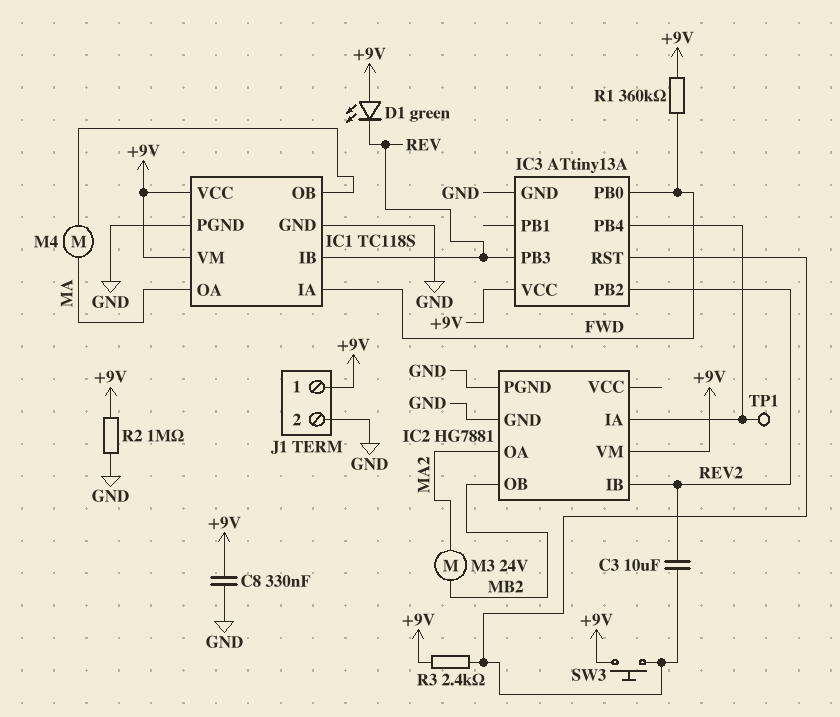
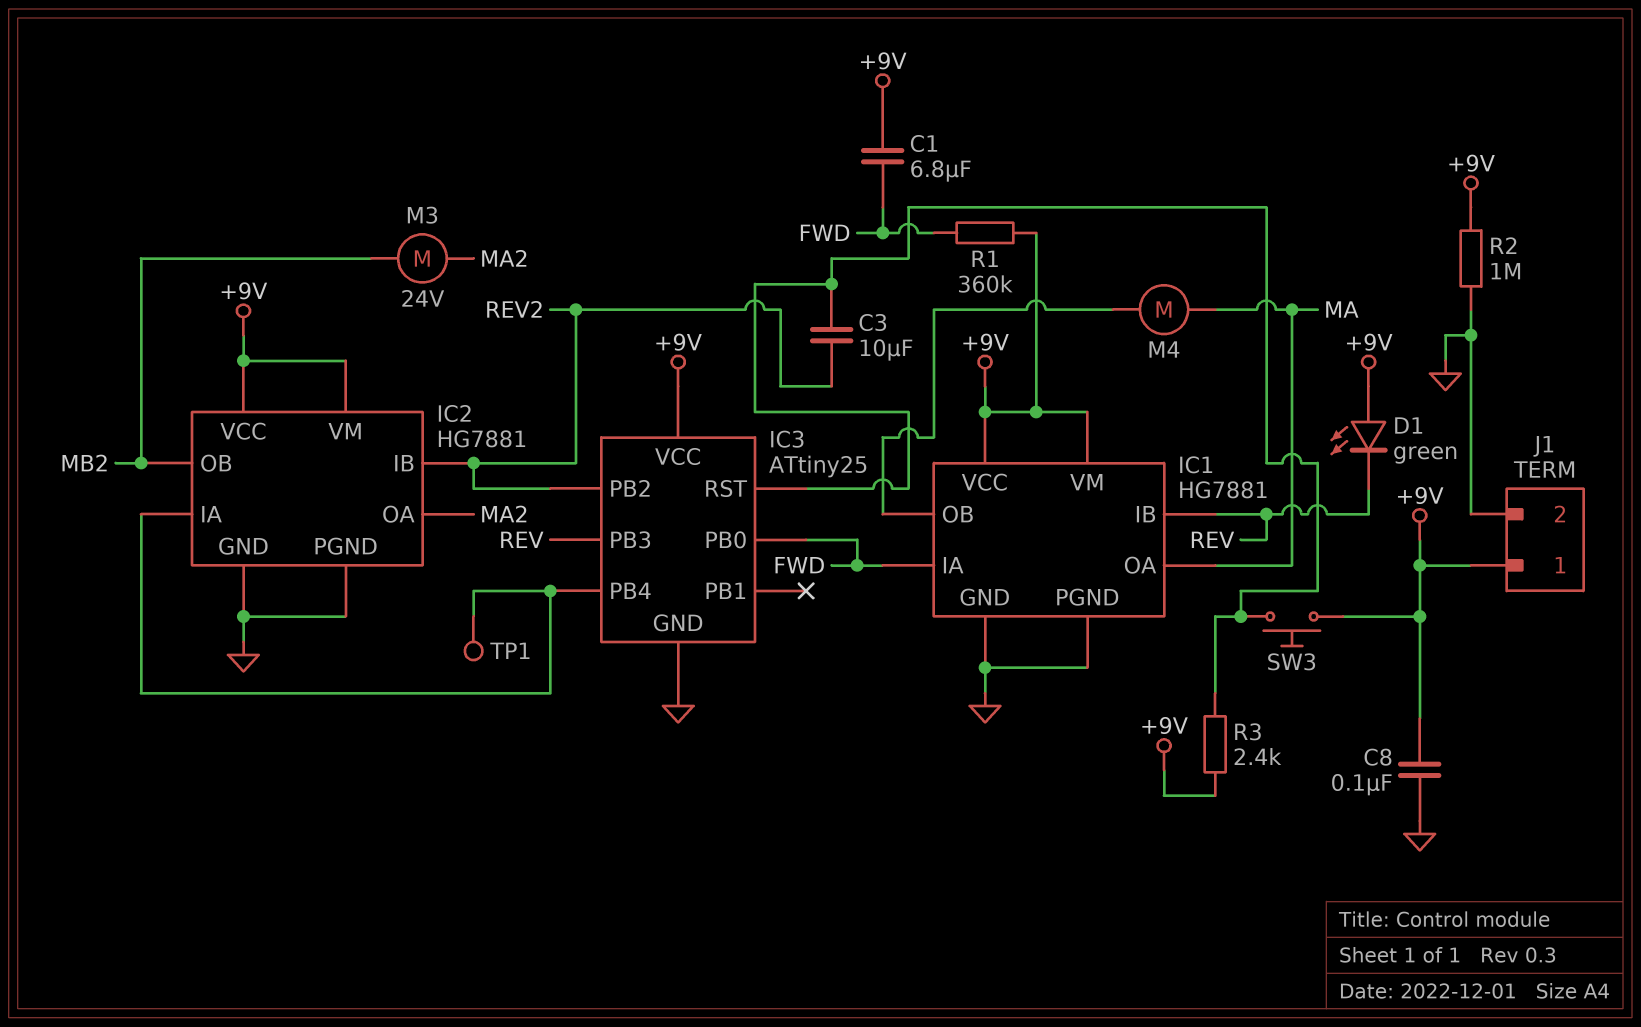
C1: none -> 6.8uF (+9V, FWD)
C8: 330nF (+9V, GND) -> 100nF (+9V, GND)
IC1: TC118S -> HG7881
IC2 pin VCC: none -> +9V
IC3: ATtiny13A -> ATtiny25

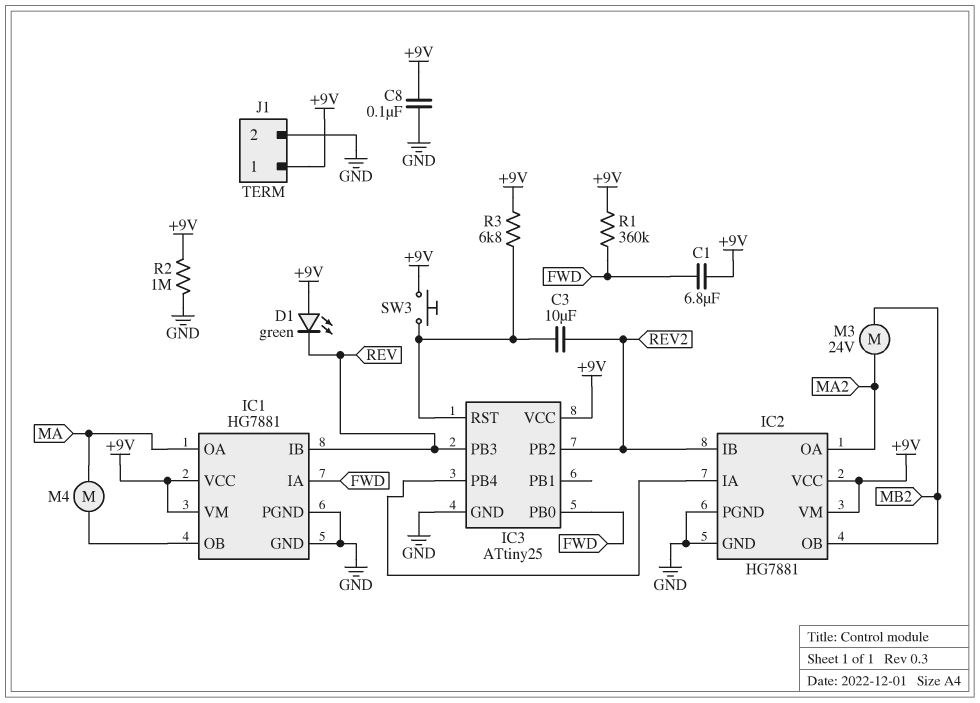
R3: 2.4k (+9V, IC3/RST) -> 6.8k (+9V, IC3/RST)
TP1: test point (IC2/IA) -> none

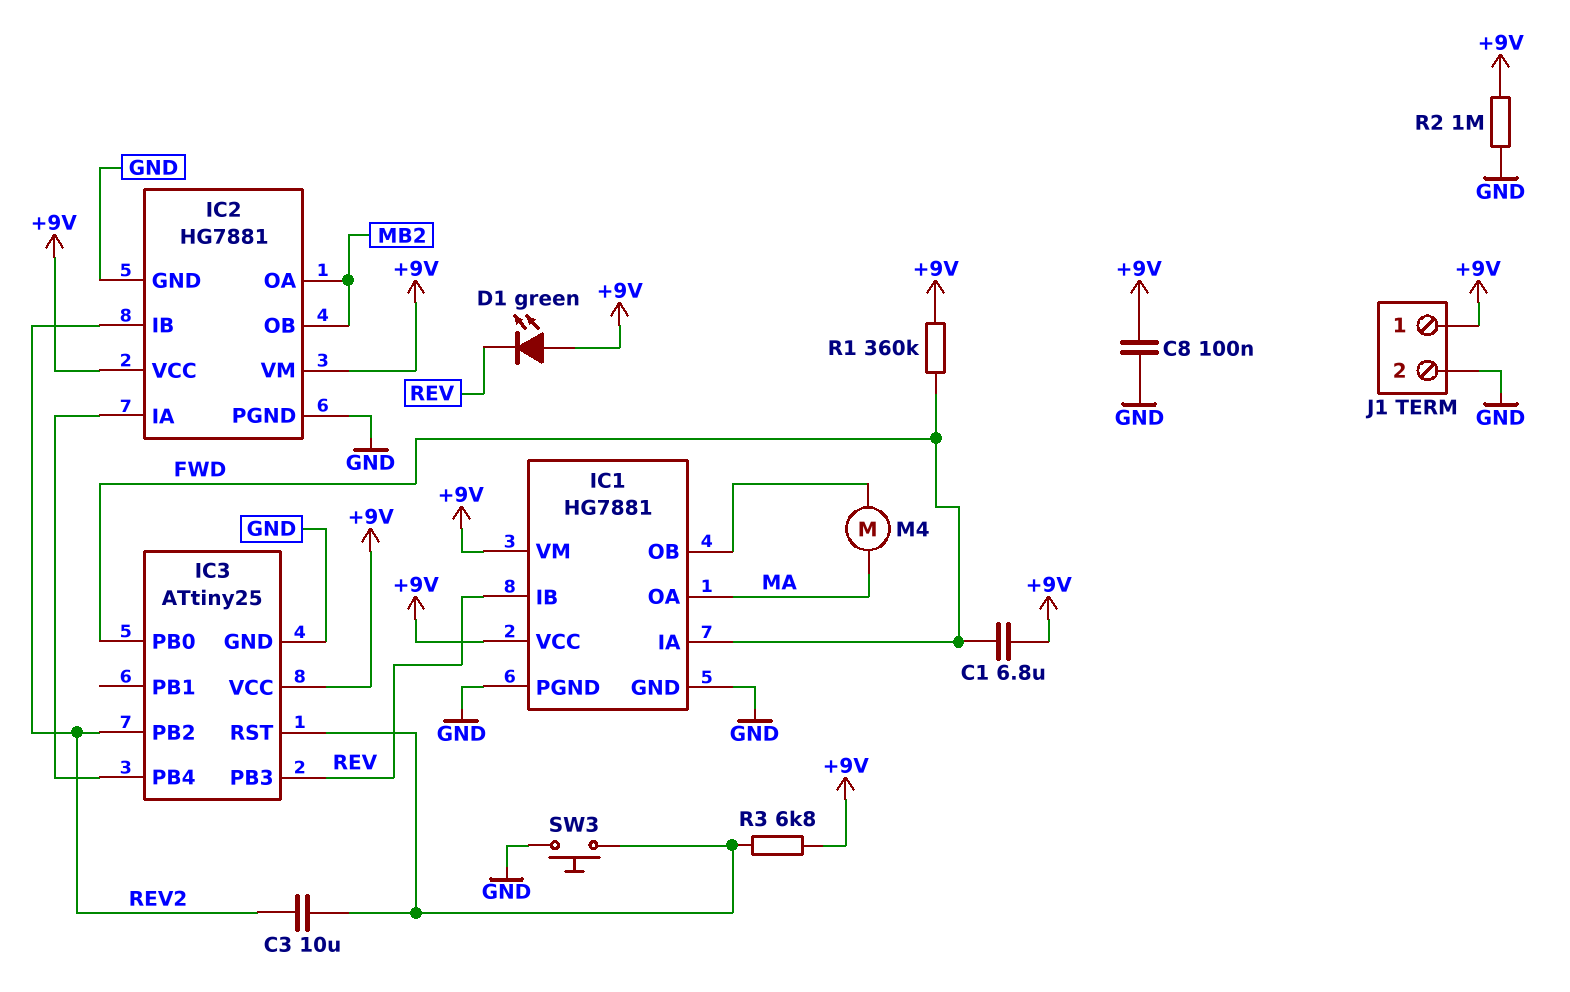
IC2 pin OA: MA2 -> MB2
M3: motor 24V (MA2, MB2) -> none
SW3: button (+9V, IC3/RST) -> button (GND, IC3/RST)

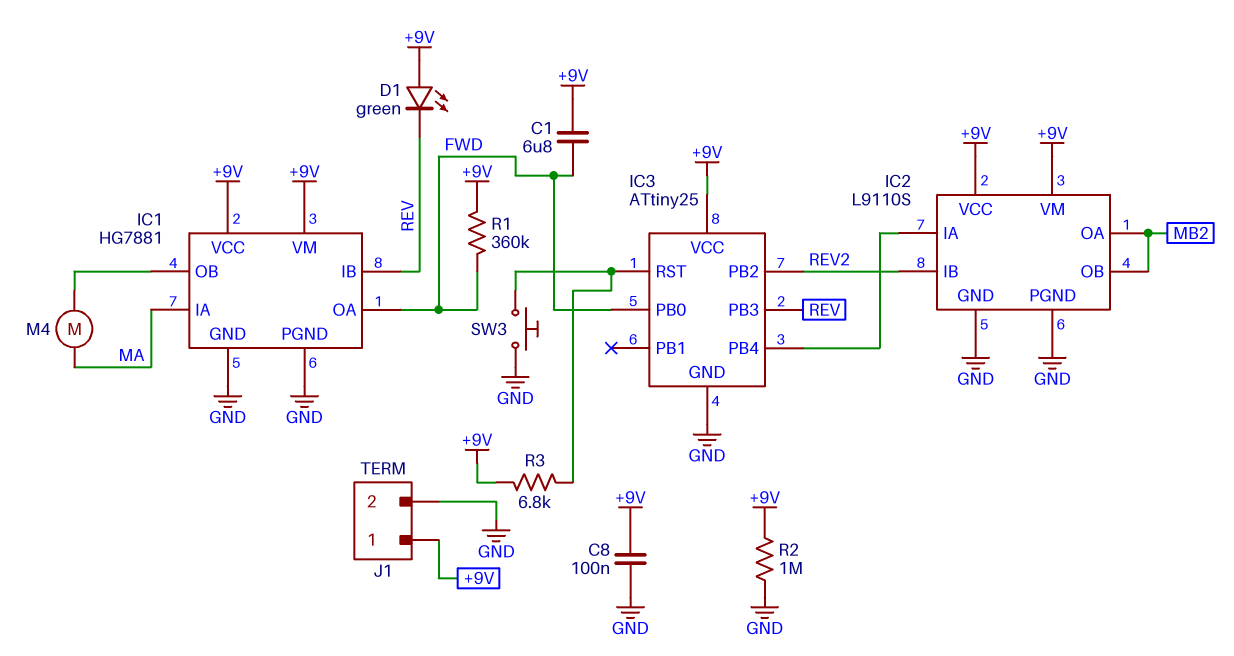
C3: 10uF (IC3/RST, REV2) -> none
IC1 pin IA: FWD -> MA
IC1 pin OA: MA -> FWD
IC2: HG7881 -> L9110S

